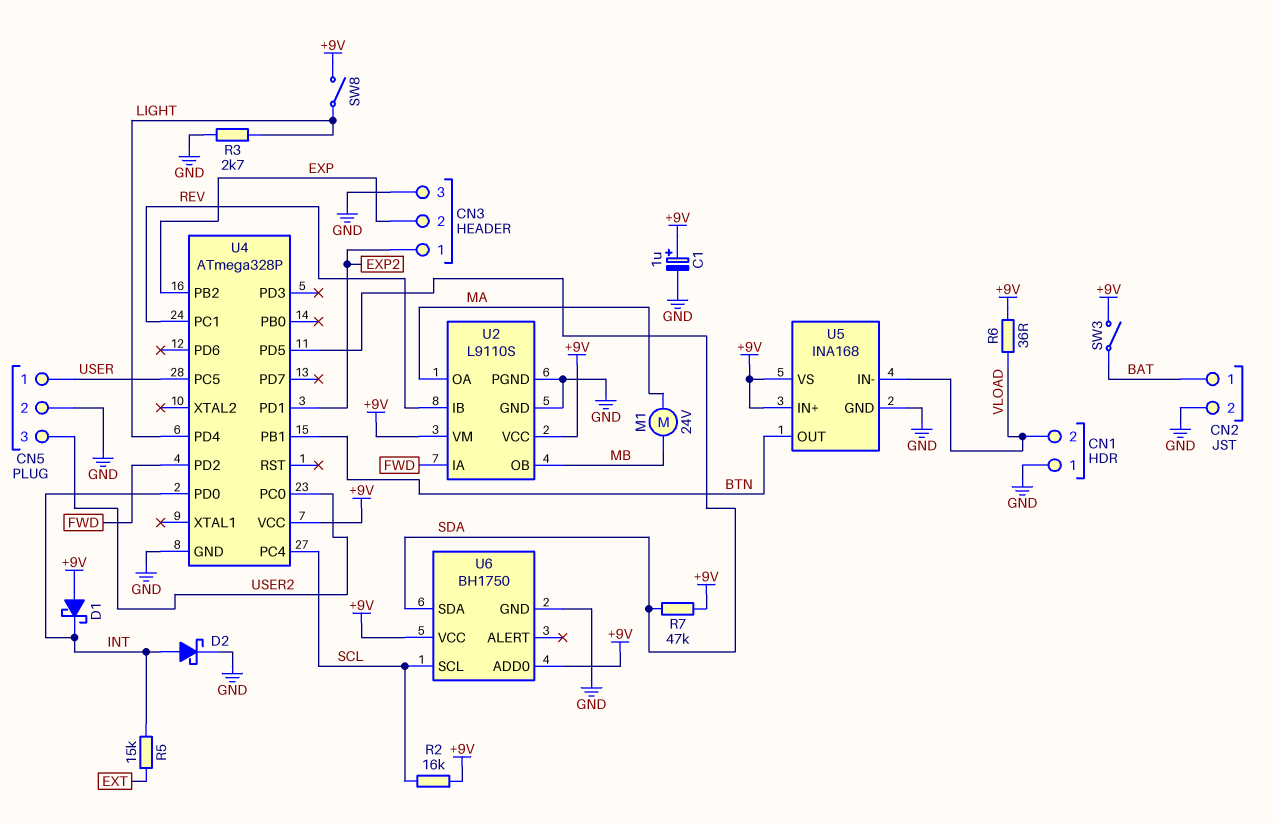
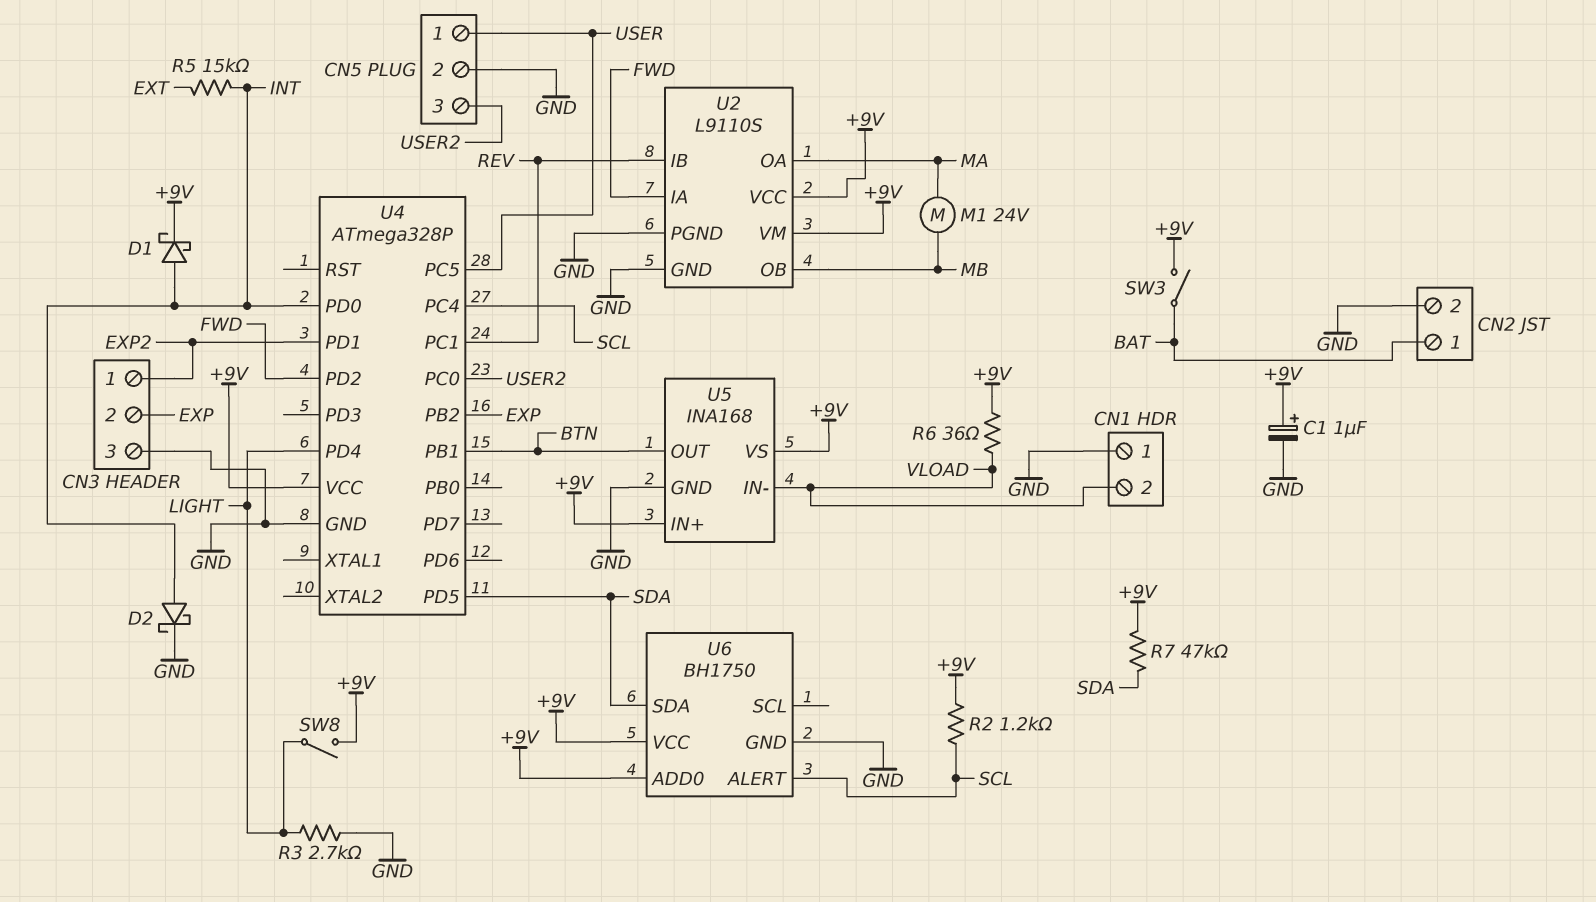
D1: schottky (A +9V, K INT) -> schottky (A INT, K +9V)
R2: 16k (+9V, SCL) -> 1.2k (+9V, SCL)
U6 pin ALERT: none -> SCL
U6 pin SCL: SCL -> none

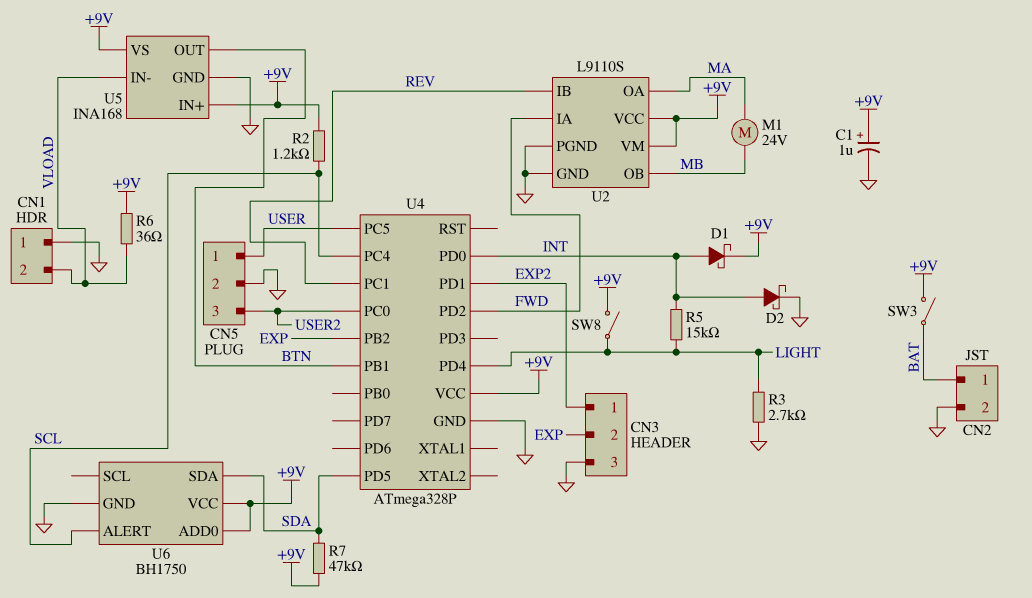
R5: 15k (EXT, INT) -> 15k (INT, LIGHT)

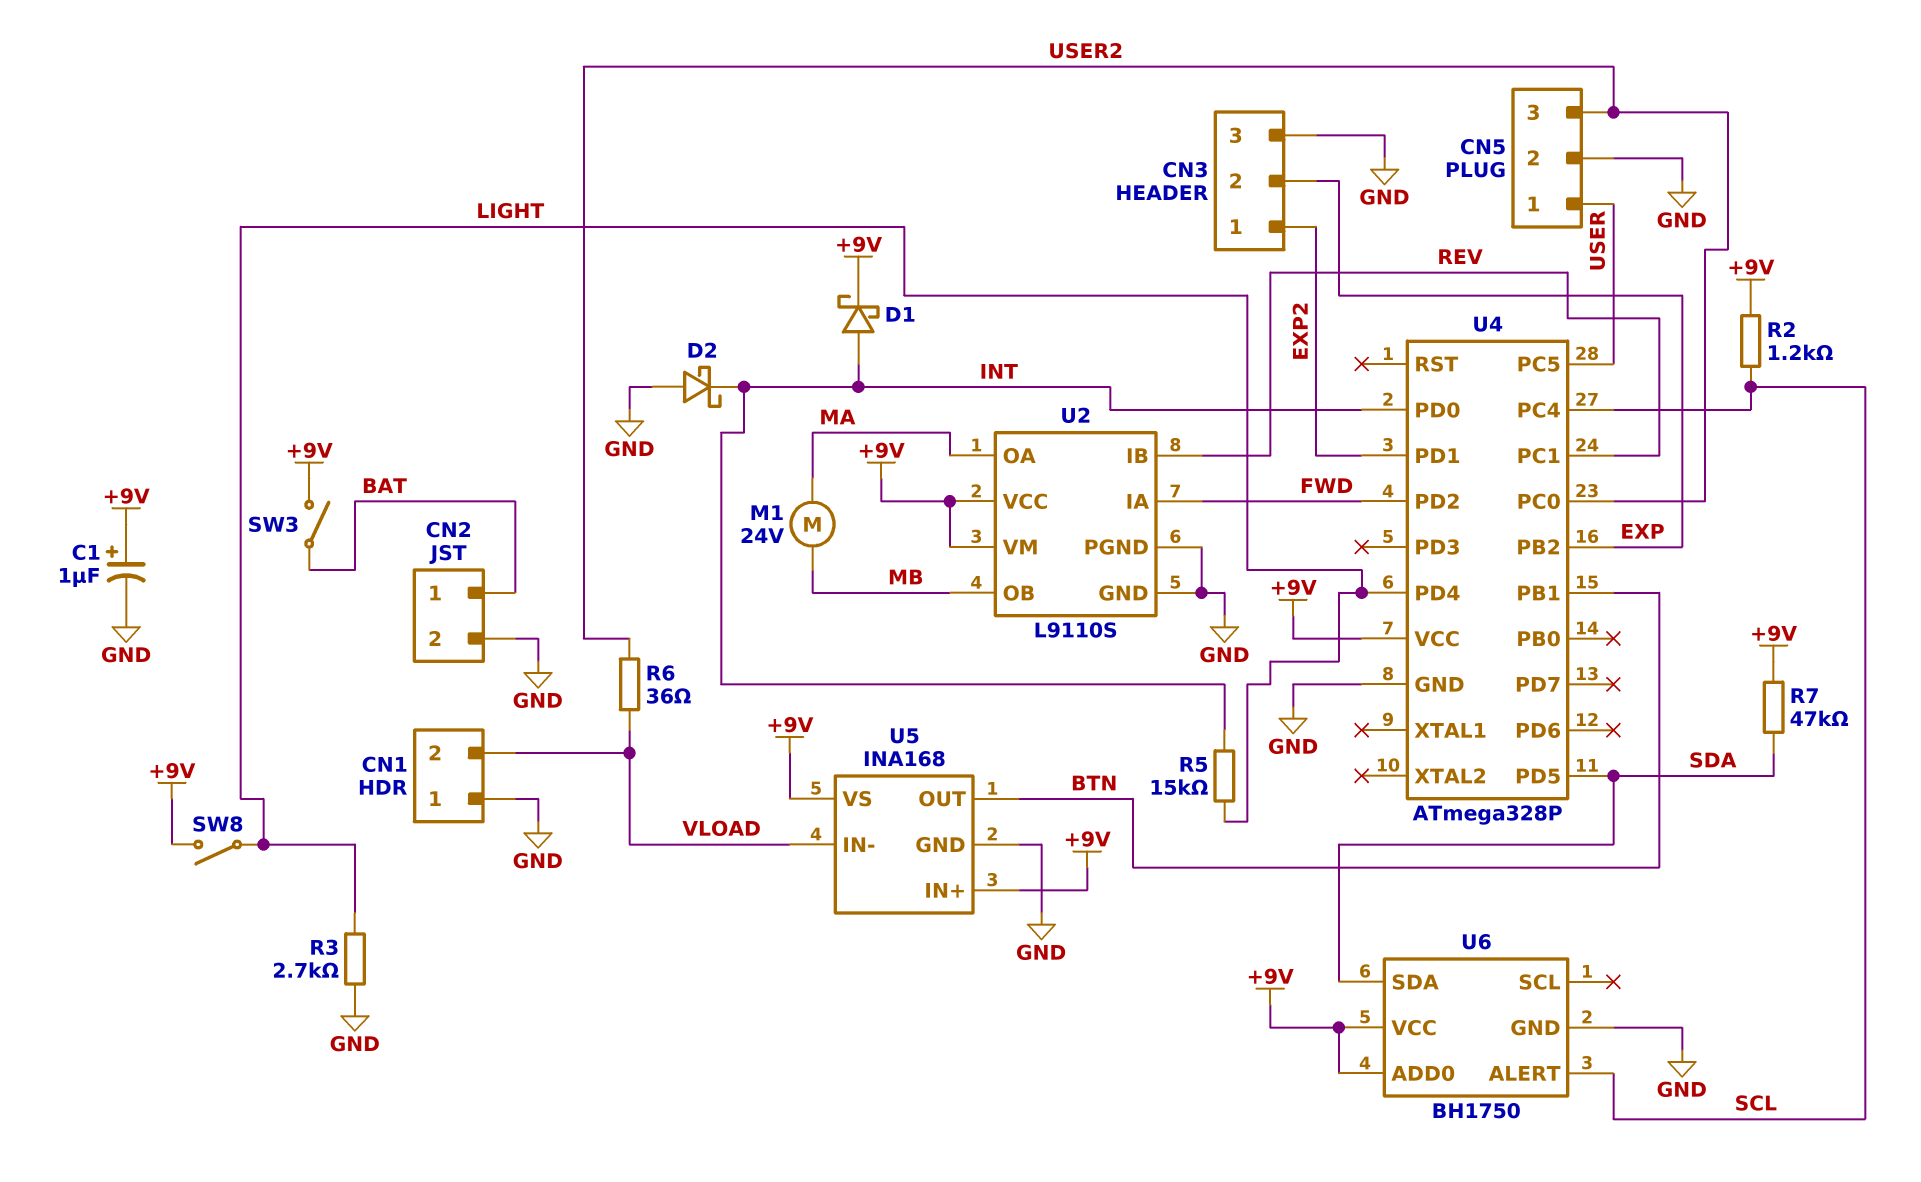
D2: schottky (A INT, K GND) -> schottky (A GND, K INT)
R6: 36 (+9V, VLOAD) -> 36 (USER2, VLOAD)

